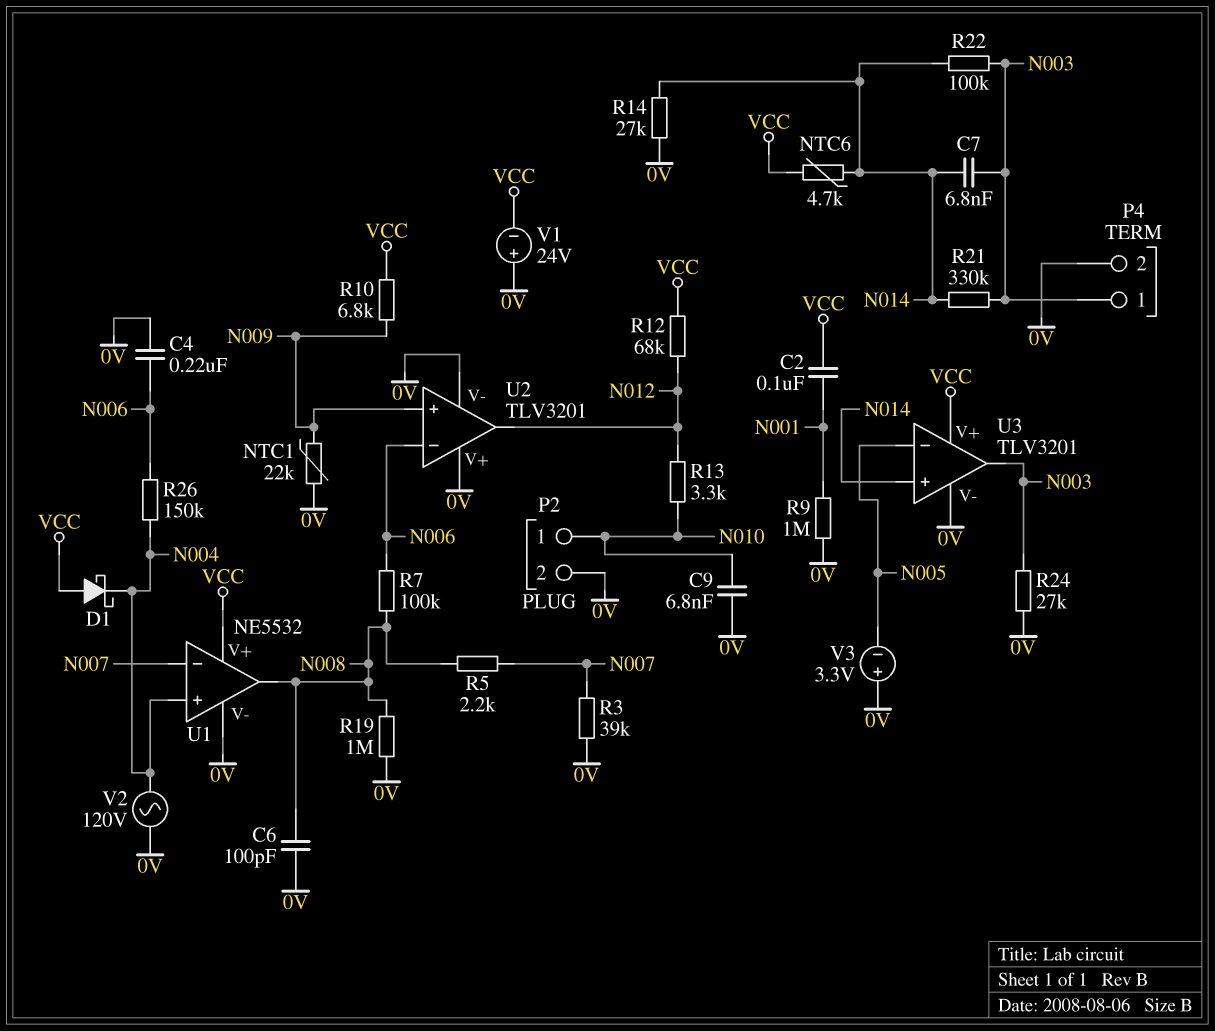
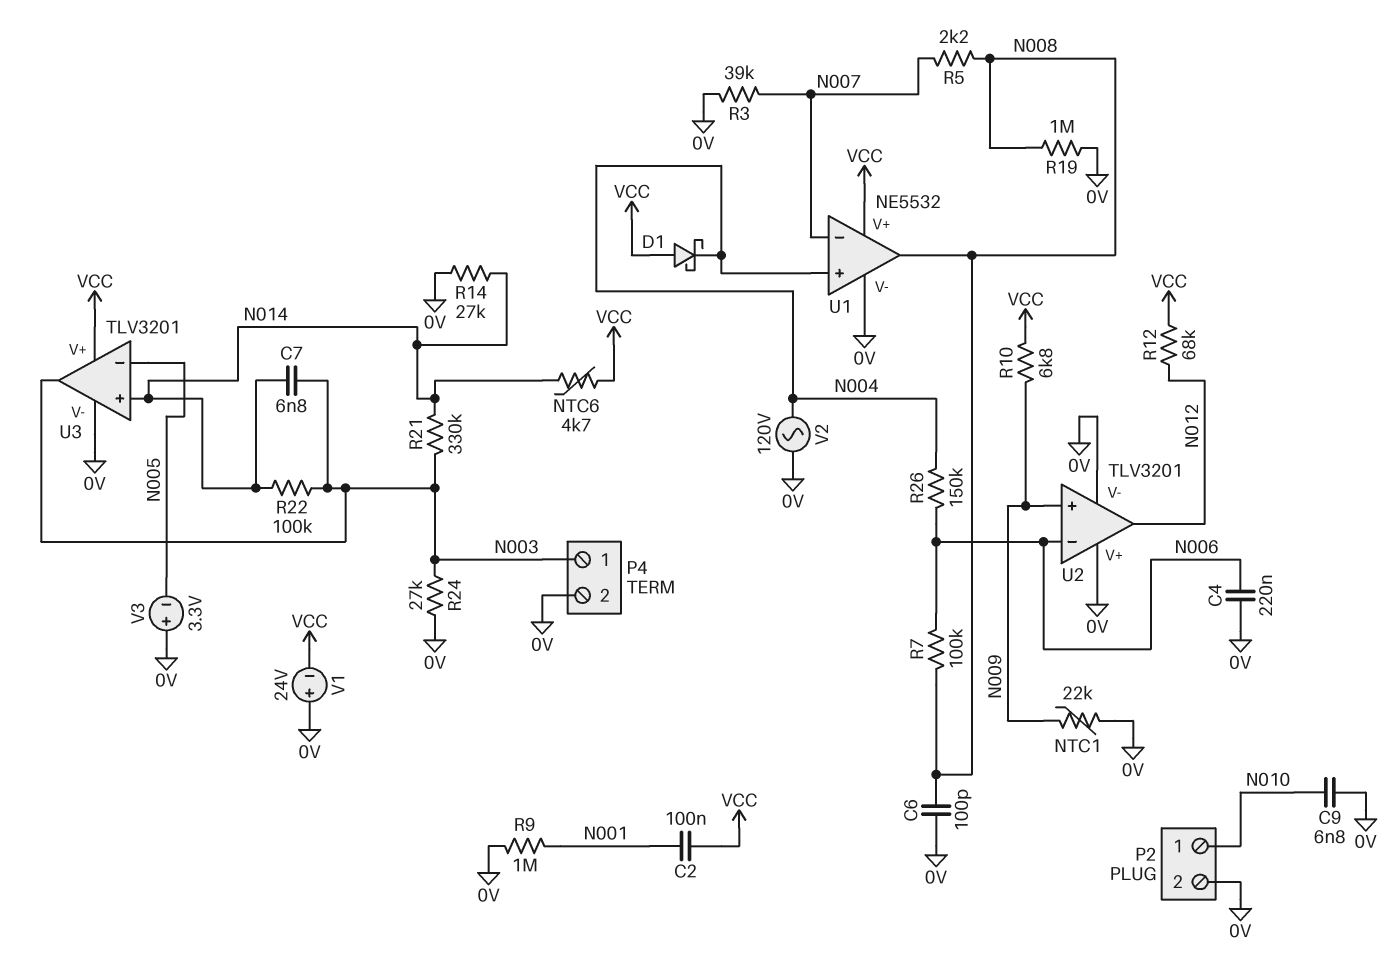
R13: 3.3k (N010, N012) -> none

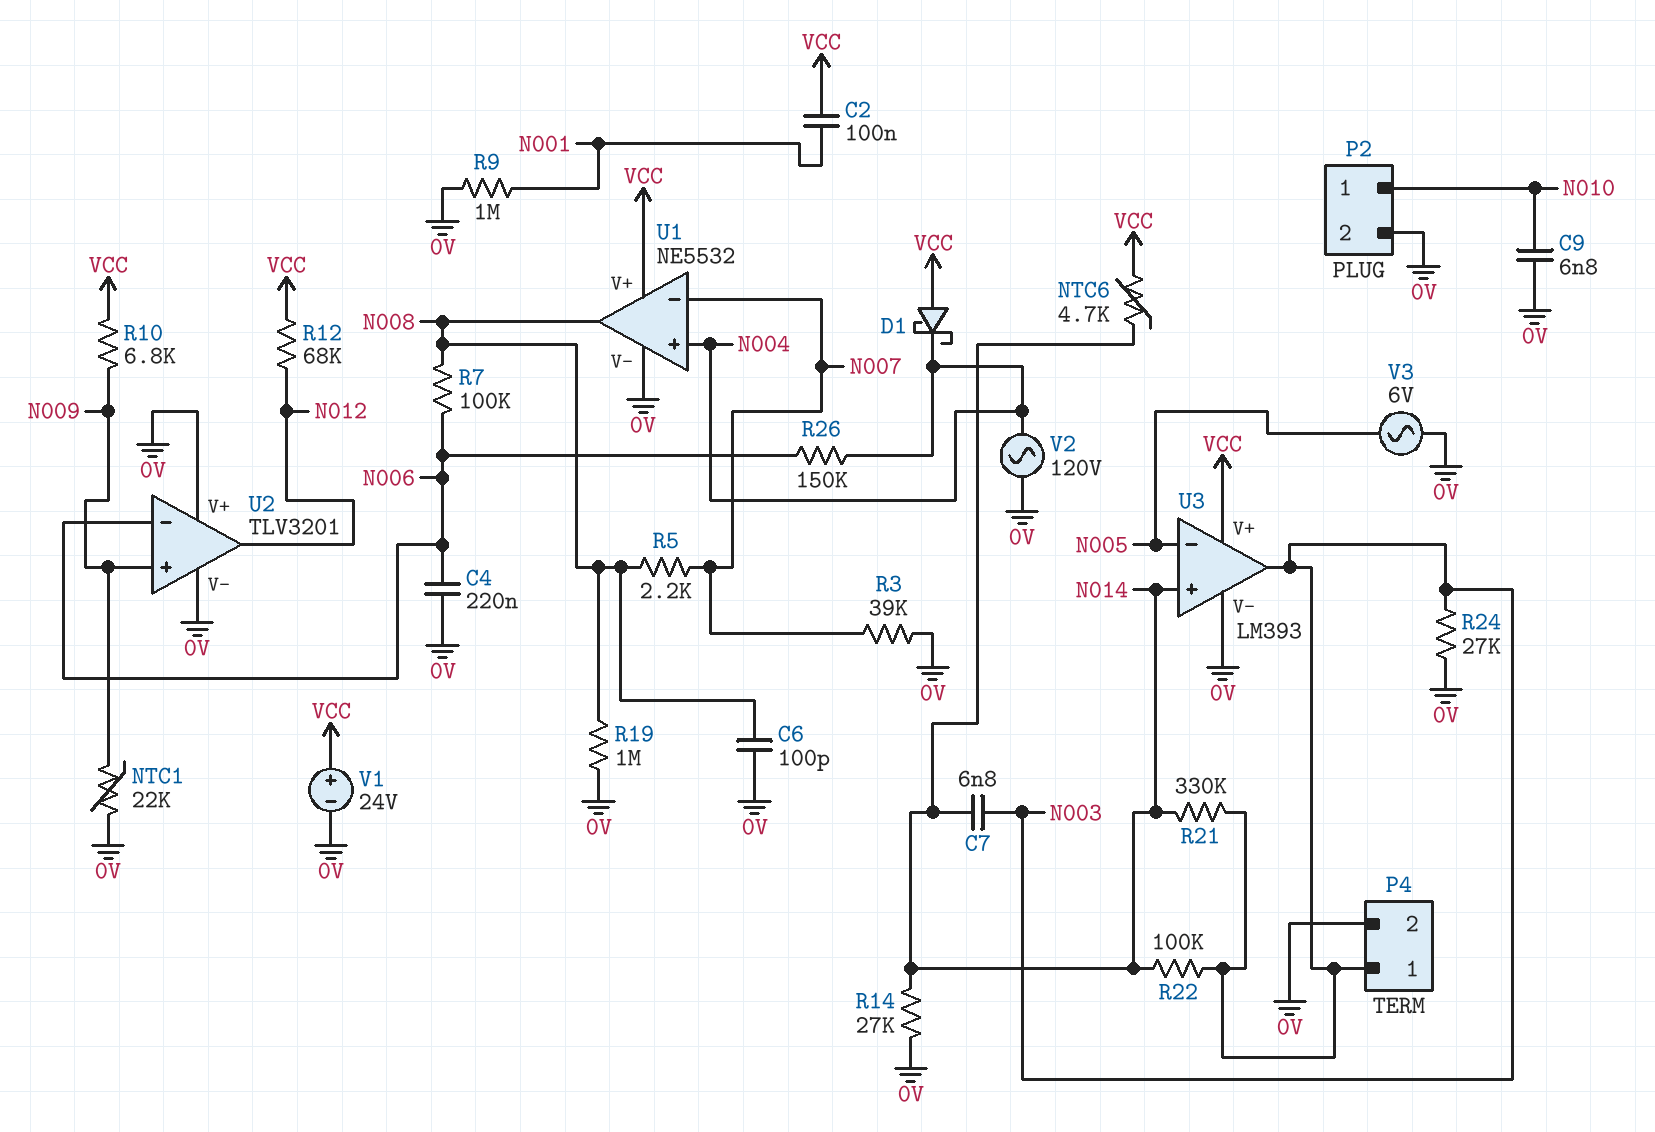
U3: TLV3201 -> LM393
V1: 24V (plus 0V, minus VCC) -> 24V (plus VCC, minus 0V)
V3: 3.3V (plus 0V, minus N005) -> AC 6V (0V, N005)

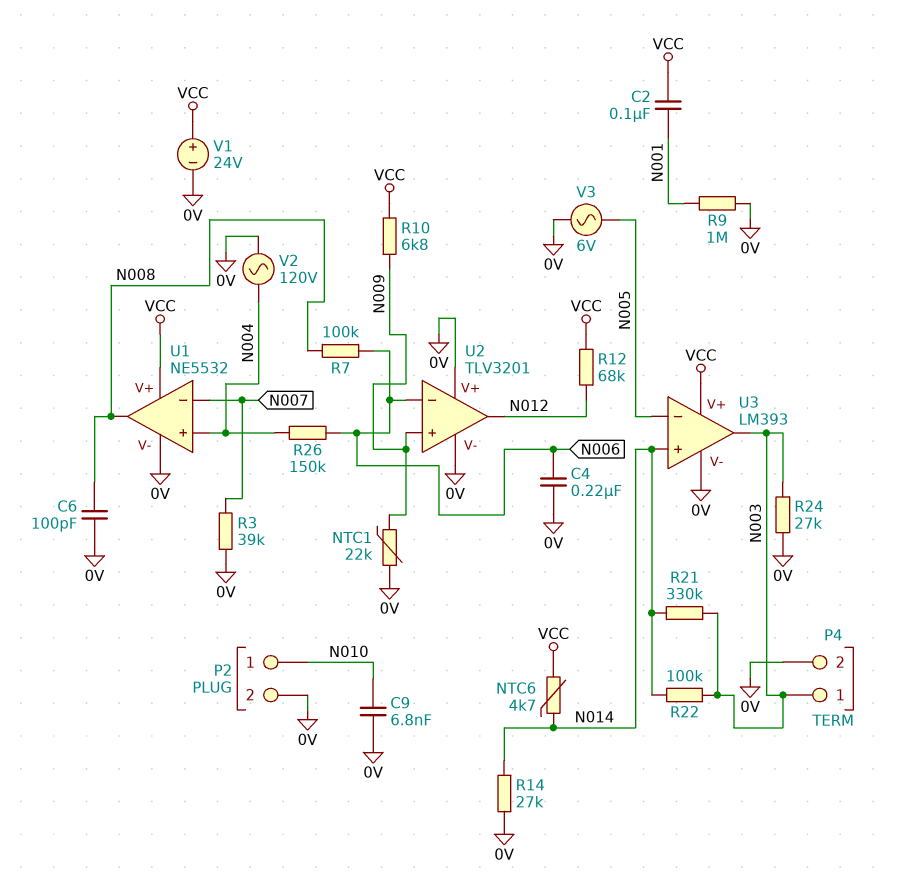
C7: 6.8nF (N003, N014) -> none
D1: schottky (A VCC, K N004) -> none
R5: 2.2k (N007, N008) -> none
R19: 1M (0V, N008) -> none

